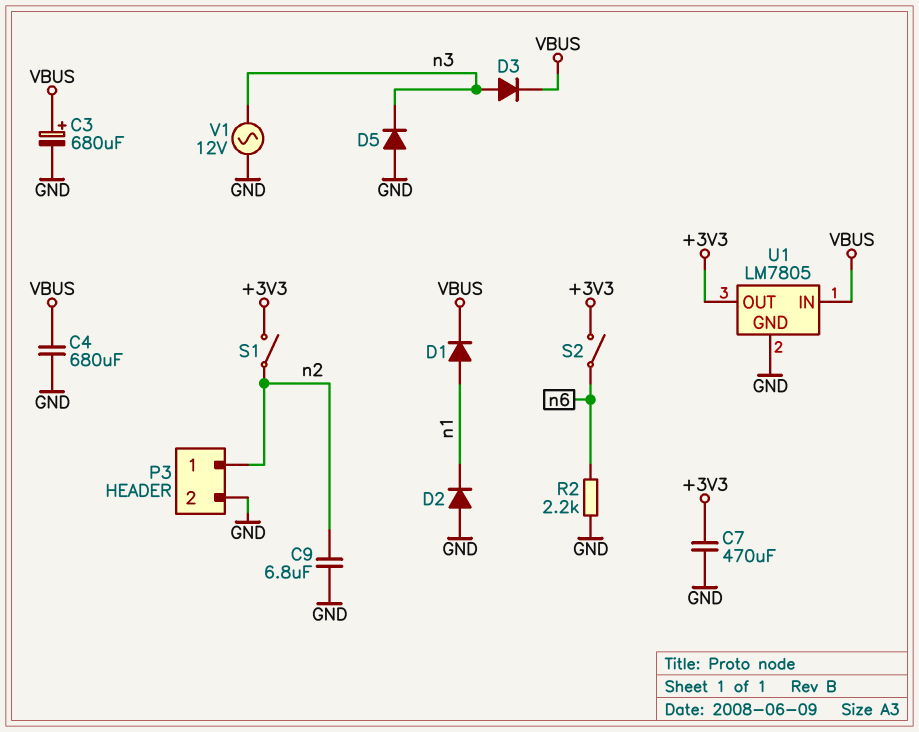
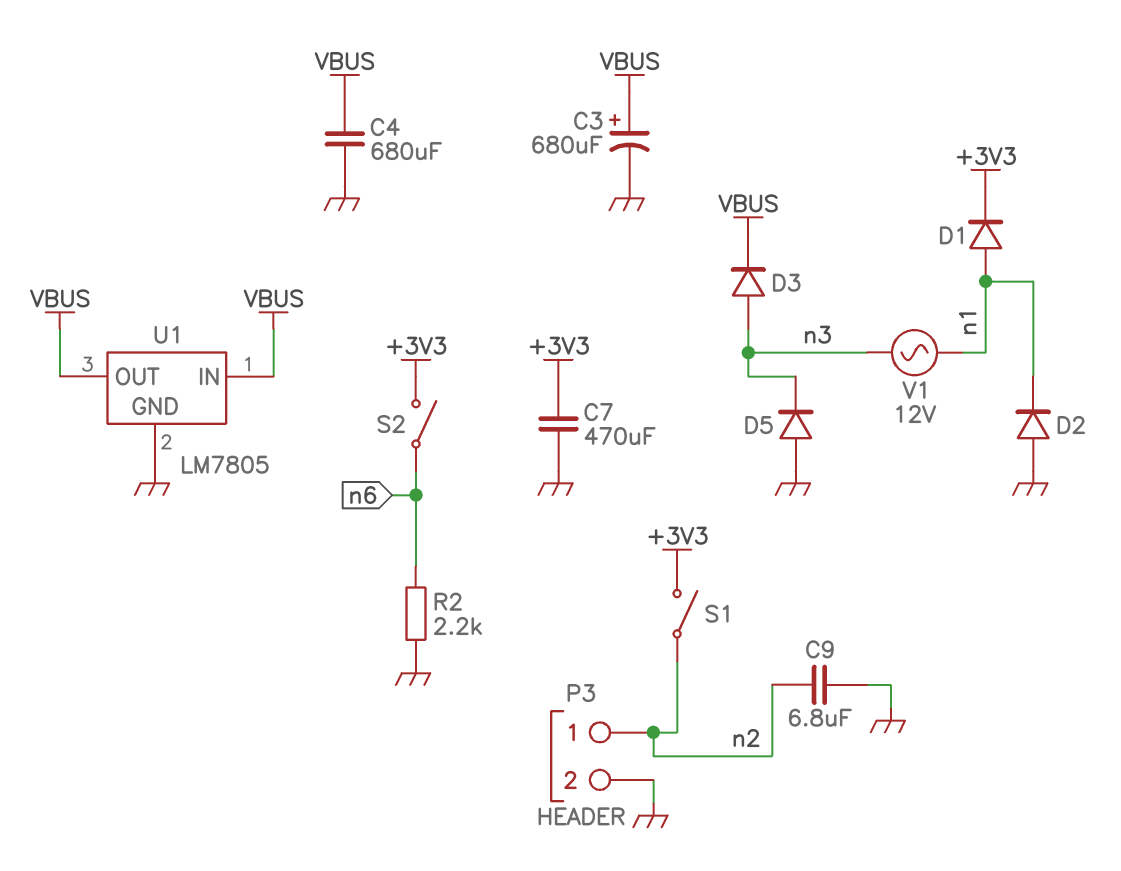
D1: diode (A n1, K VBUS) -> diode (A n1, K +3V3)
U1 pin OUT: +3V3 -> VBUS
V1: AC 12V (GND, n3) -> AC 12V (n1, n3)

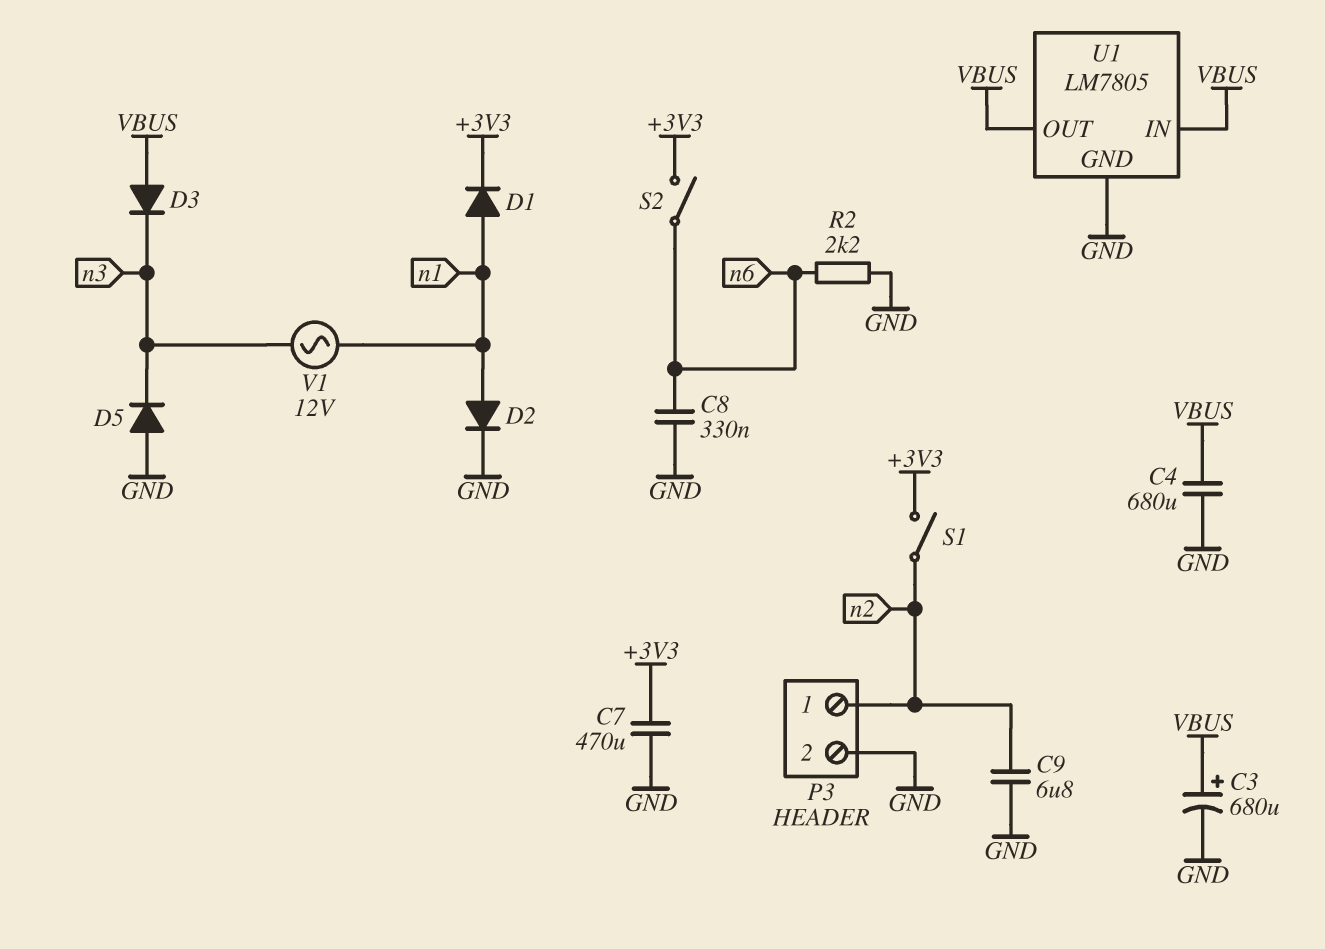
C8: none -> 330nF (GND, n6)
D2: diode (A GND, K n1) -> diode (A n1, K GND)
D3: diode (A n3, K VBUS) -> diode (A VBUS, K n3)

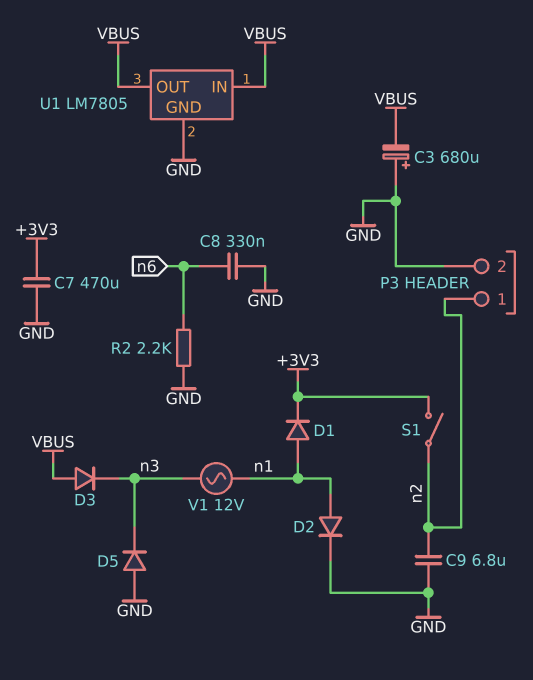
C3: 680uF (plus VBUS, minus GND) -> 680uF (plus GND, minus VBUS)
C4: 680uF (GND, VBUS) -> none
S2: switch (+3V3, n6) -> none

